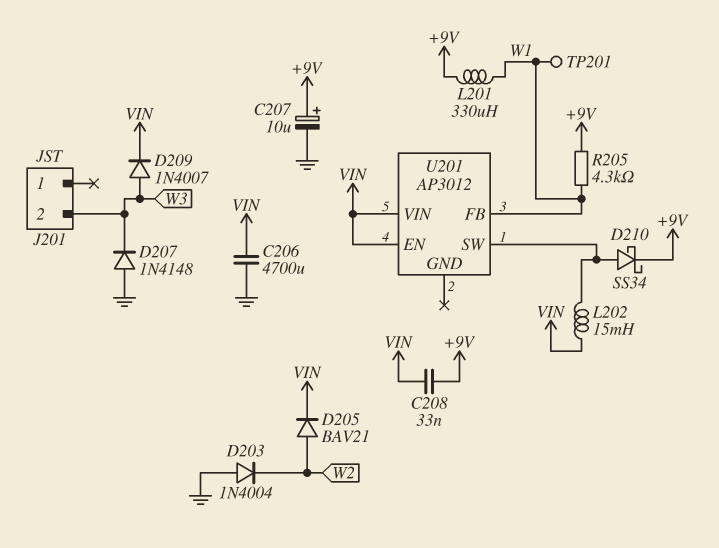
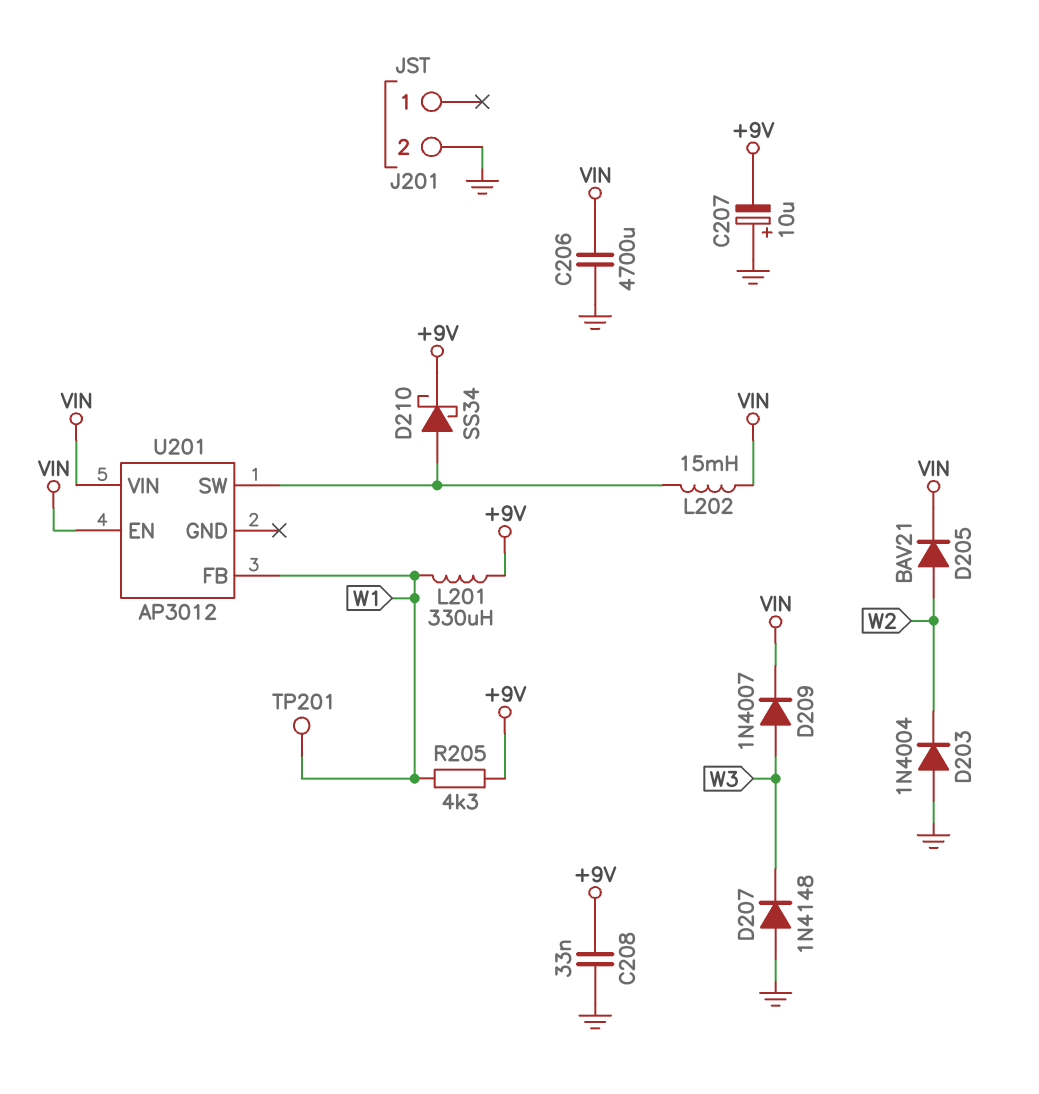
C207: 10uF (plus +9V, minus GND) -> 10uF (plus GND, minus +9V)
C208: 33nF (+9V, VIN) -> 33nF (+9V, GND)
J201 pin 2: W3 -> GND

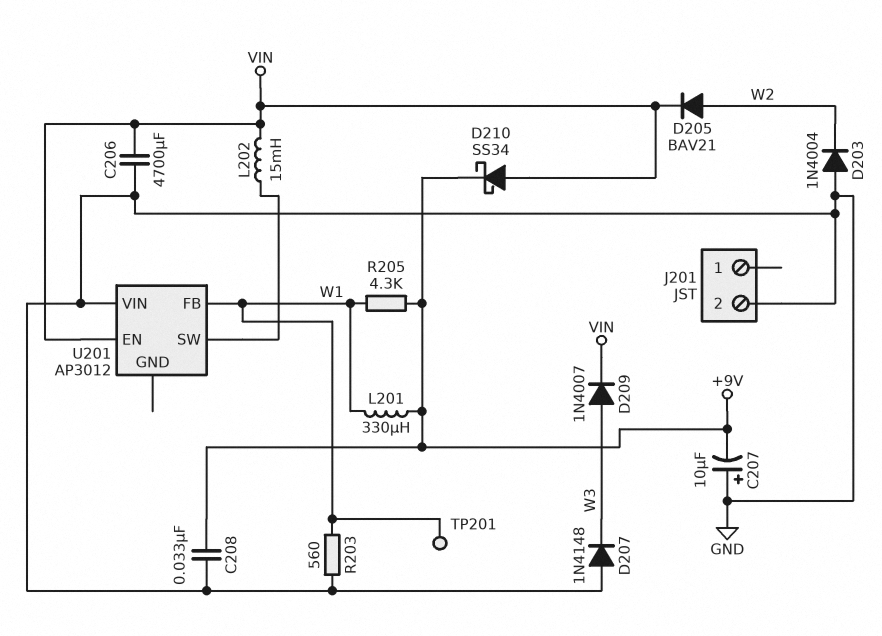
D210: schottky SS34 (A U201/SW, K +9V) -> schottky SS34 (A VIN, K +9V)
R203: none -> 560 (GND, W1)
U201 pin VIN: VIN -> GND

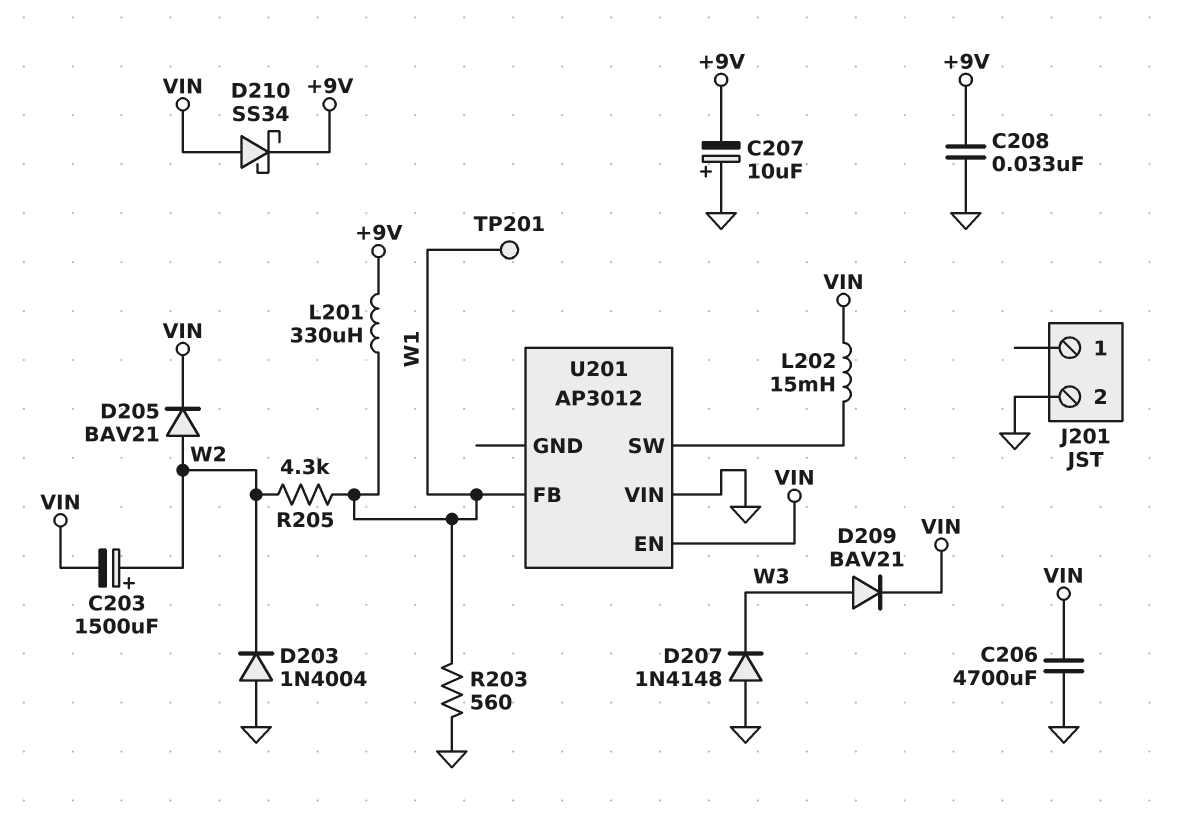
C203: none -> 1500uF (plus W2, minus VIN)
D209: diode 1N4007 (A W3, K VIN) -> diode BAV21 (A W3, K VIN)
R205: 4.3k (+9V, W1) -> 4.3k (W1, W2)

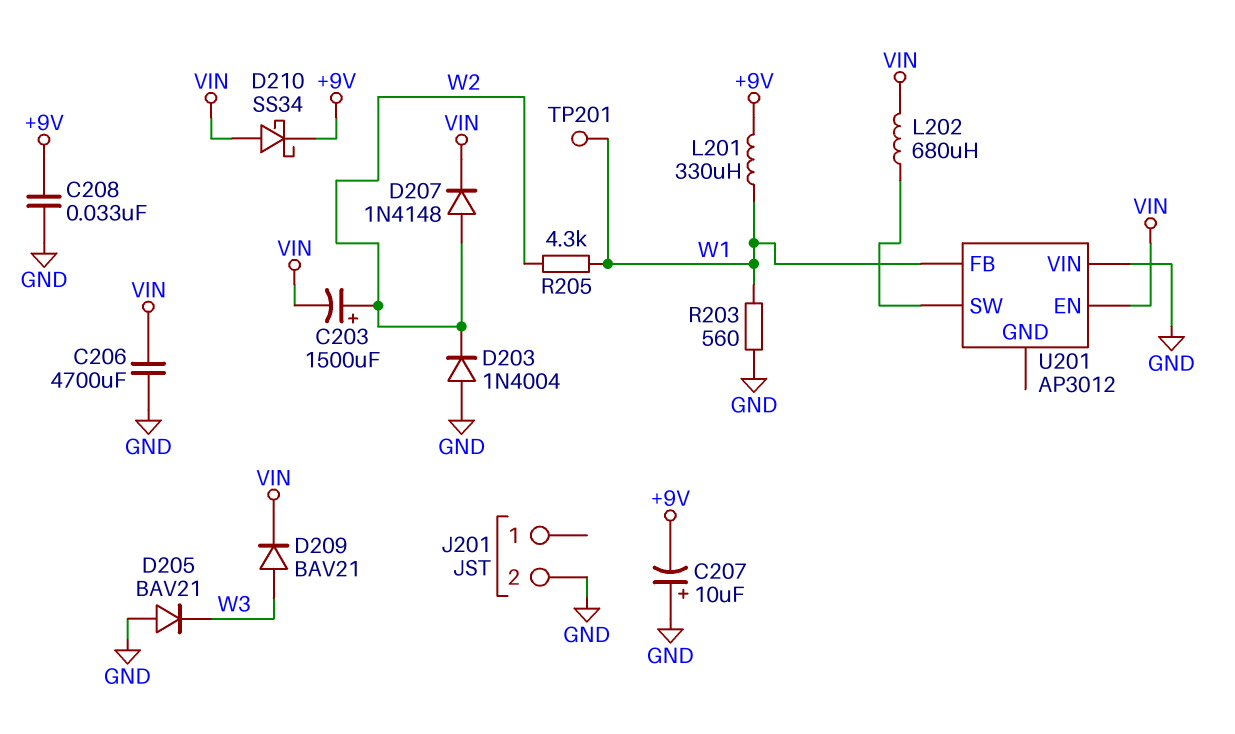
D205: diode BAV21 (A W2, K VIN) -> diode BAV21 (A GND, K W3)
D207: diode 1N4148 (A GND, K W3) -> diode 1N4148 (A W2, K VIN)
L202: 15mH (U201/SW, VIN) -> 680uH (U201/SW, VIN)

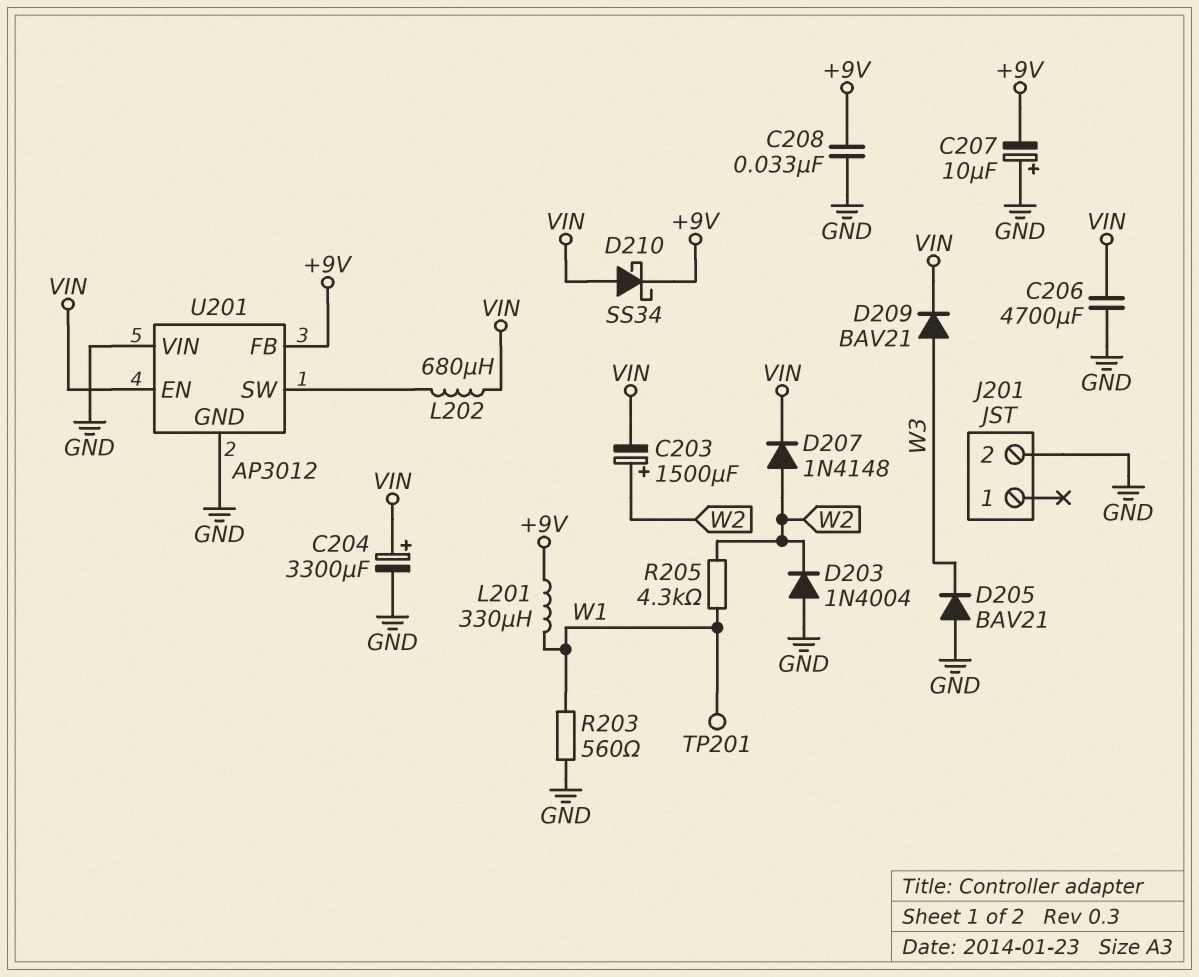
C204: none -> 3300uF (plus VIN, minus GND)
U201 pin FB: W1 -> +9V
U201 pin GND: none -> GND

